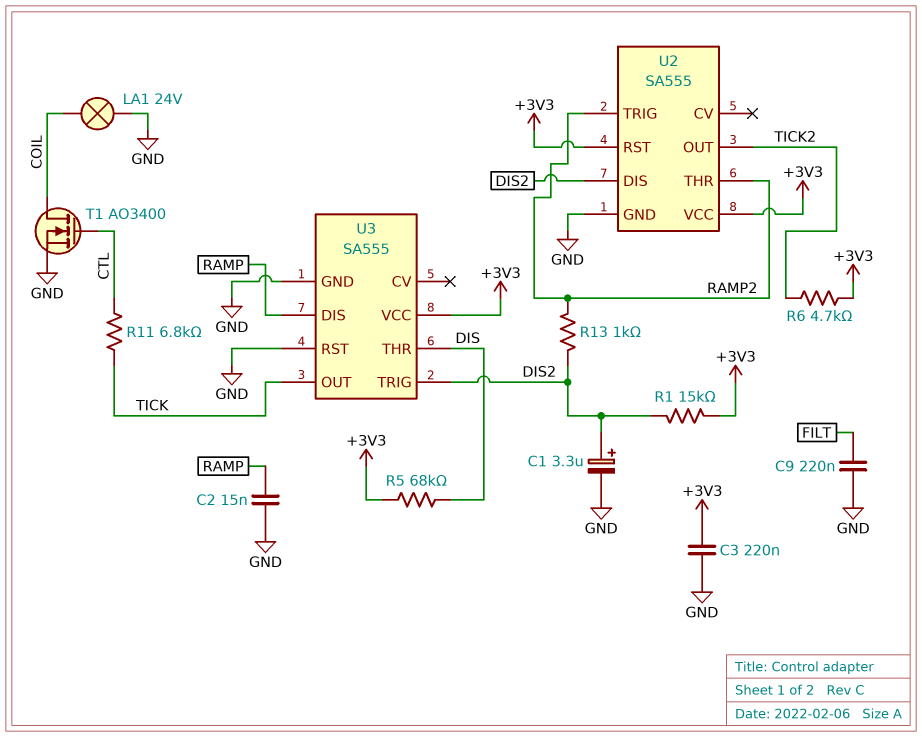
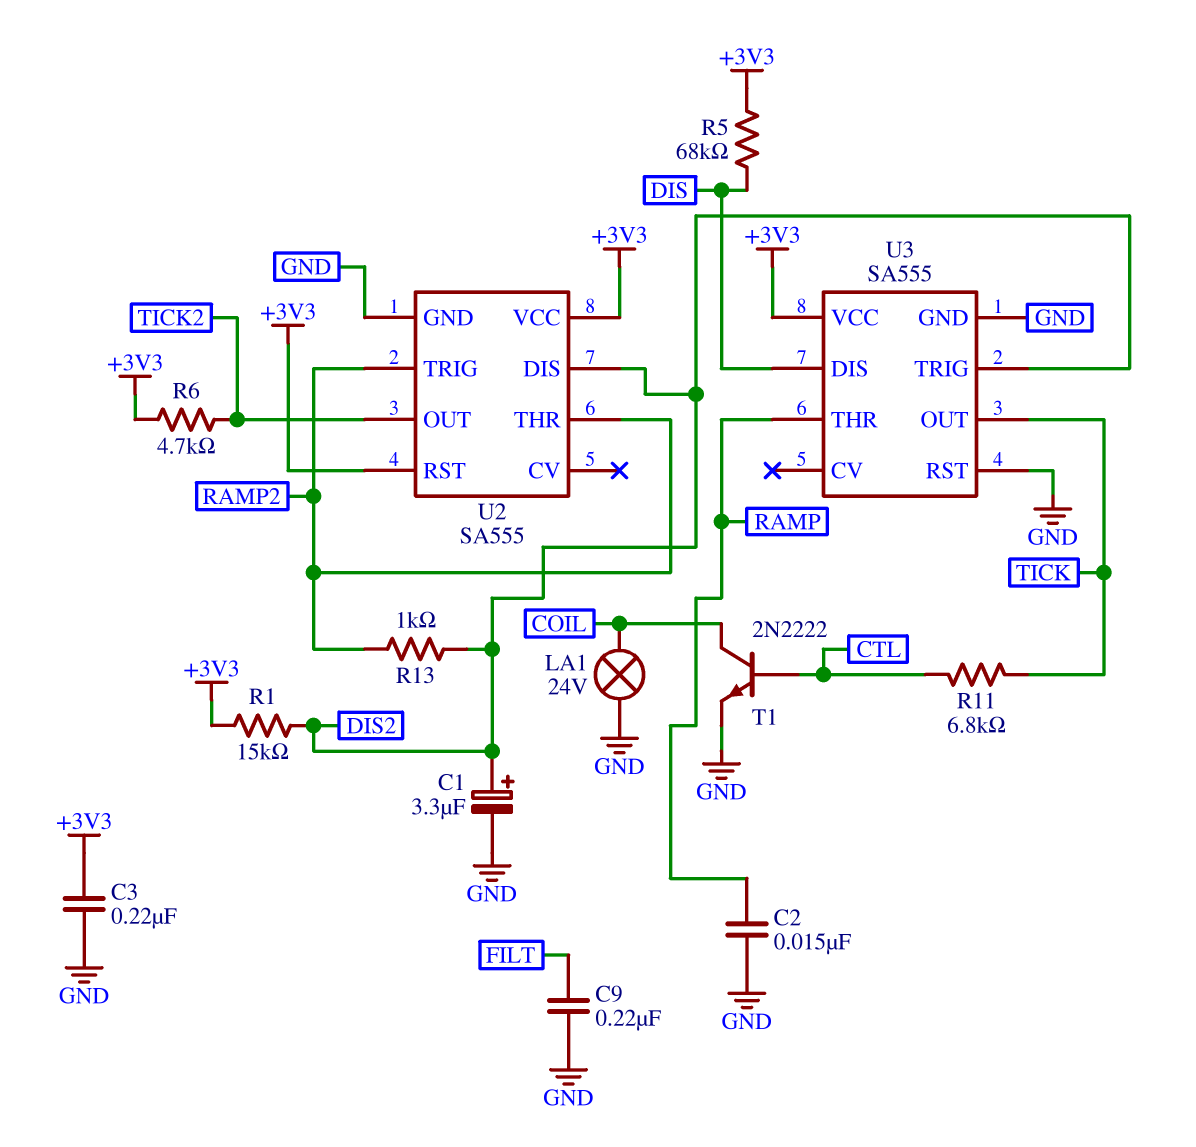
T1: NMOS AO3400 (G CTL, D COIL, S GND) -> NPN 2N2222 (B CTL, C COIL, E GND)
U3 pin DIS: RAMP -> DIS
U3 pin THR: DIS -> RAMP

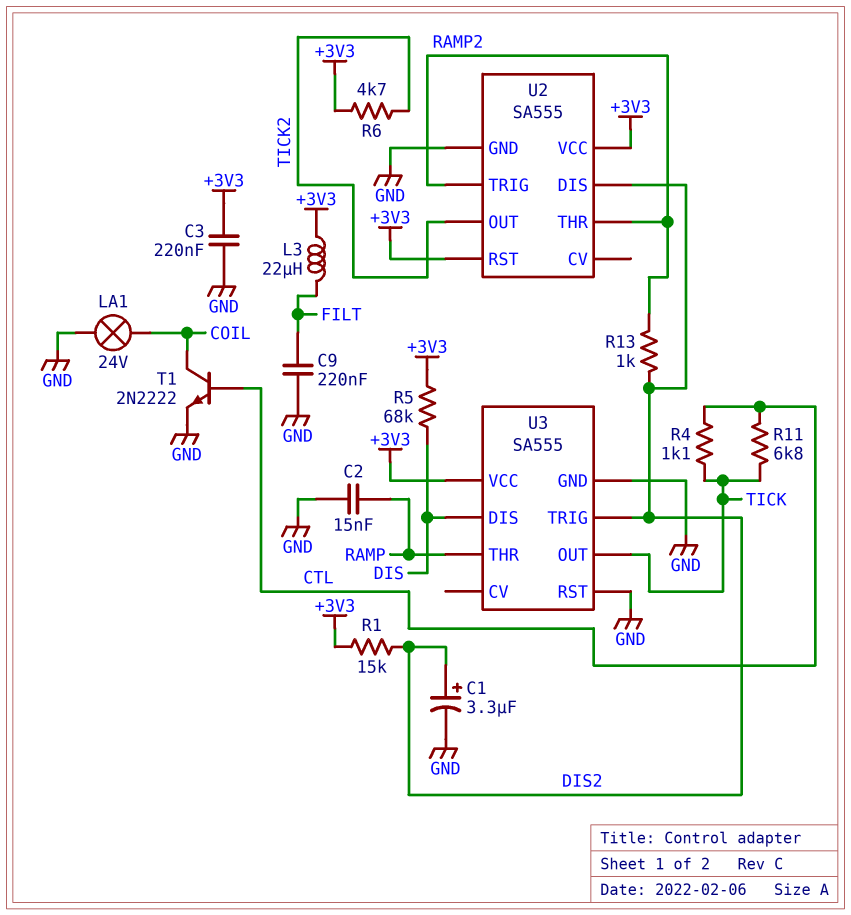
L3: none -> 22uH (+3V3, FILT)
R4: none -> 1.1k (CTL, TICK)

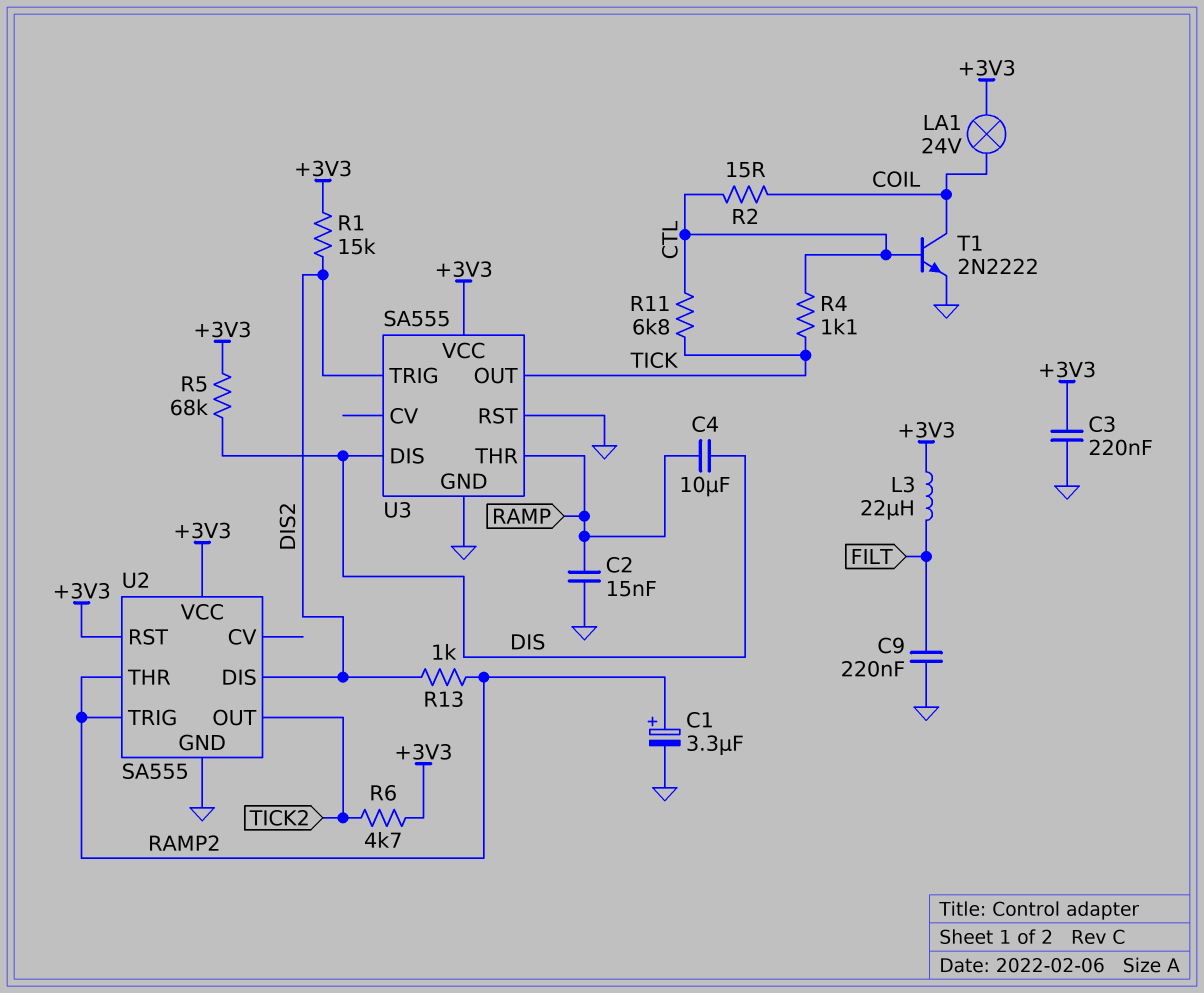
C1: 3.3uF (plus DIS2, minus GND) -> 3.3uF (plus RAMP2, minus GND)
C4: none -> 10uF (DIS, RAMP)
LA1: lamp 24V (COIL, GND) -> lamp 24V (+3V3, COIL)
R2: none -> 15 (COIL, CTL)

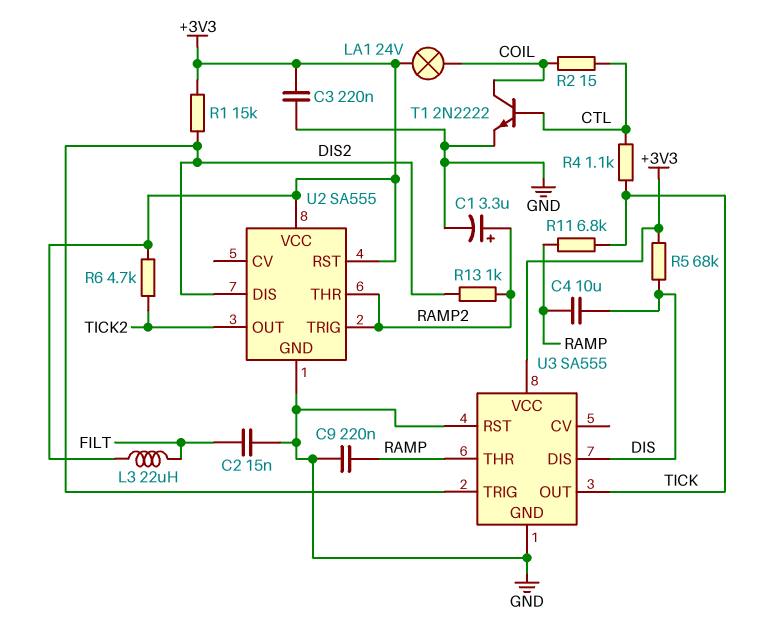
C2: 15nF (GND, RAMP) -> 15nF (FILT, GND)
C9: 220nF (FILT, GND) -> 220nF (GND, RAMP)
R11: 6.8k (CTL, TICK) -> 6.8k (RAMP, TICK)

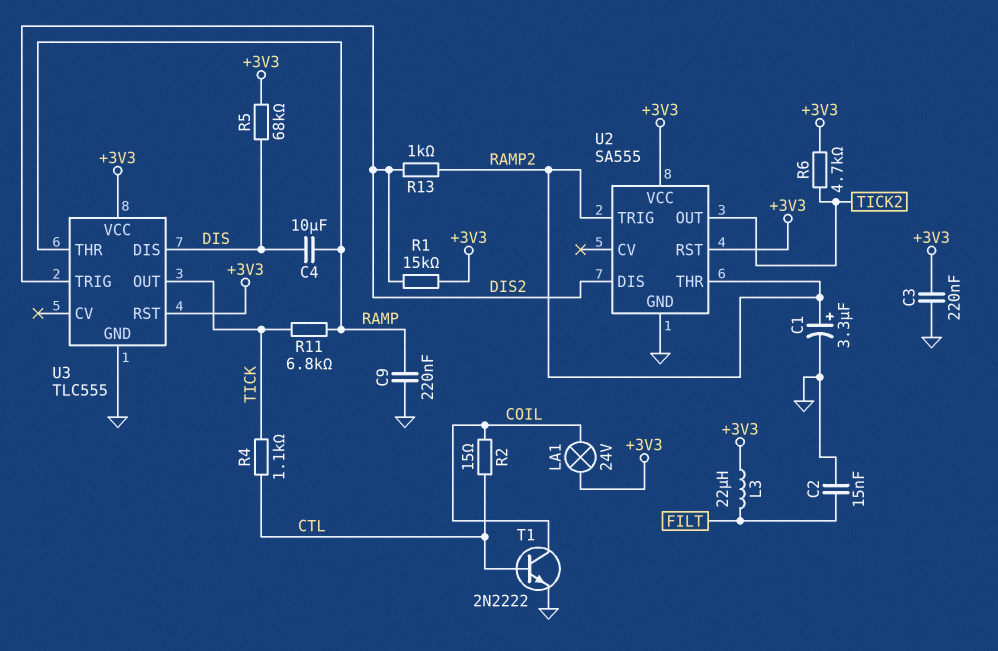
U3: SA555 -> TLC555
U3 pin RST: GND -> +3V3

